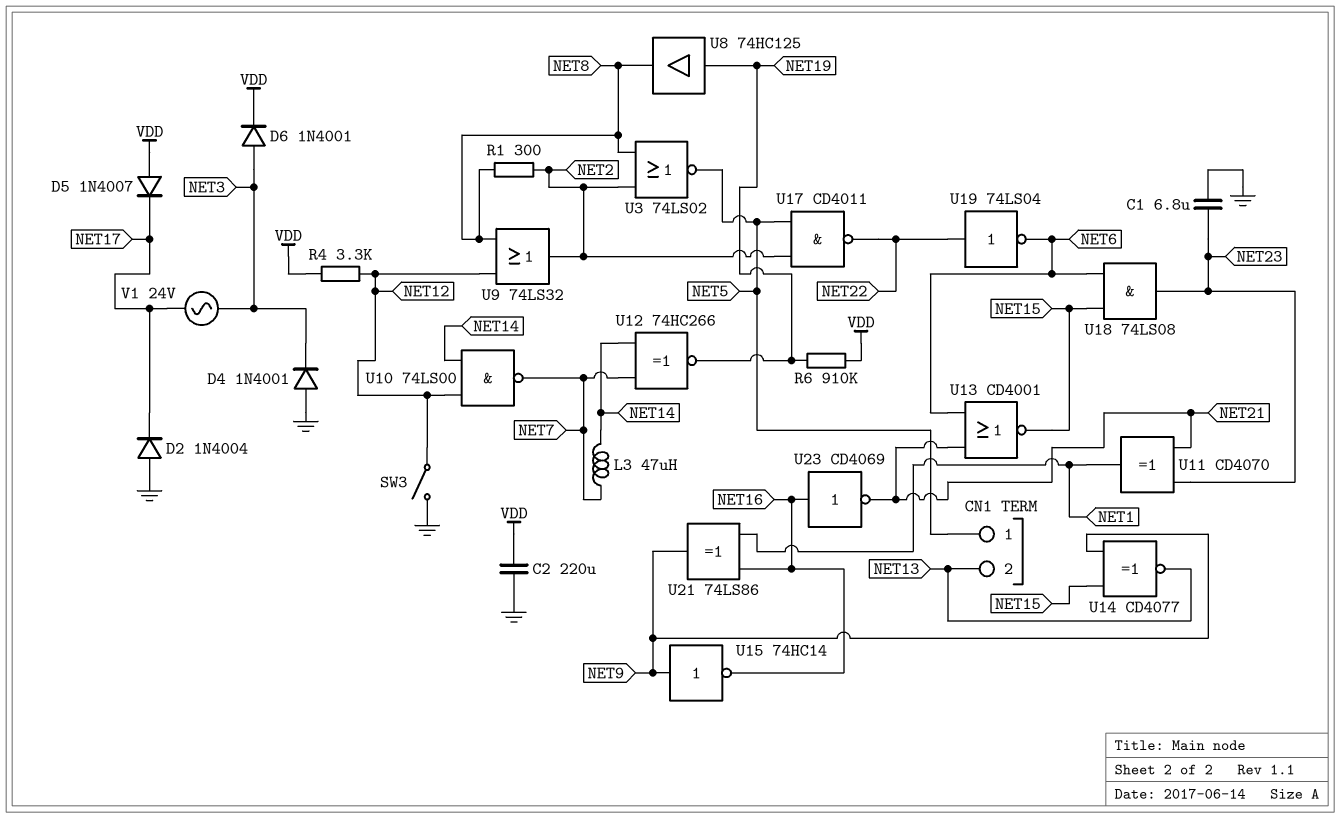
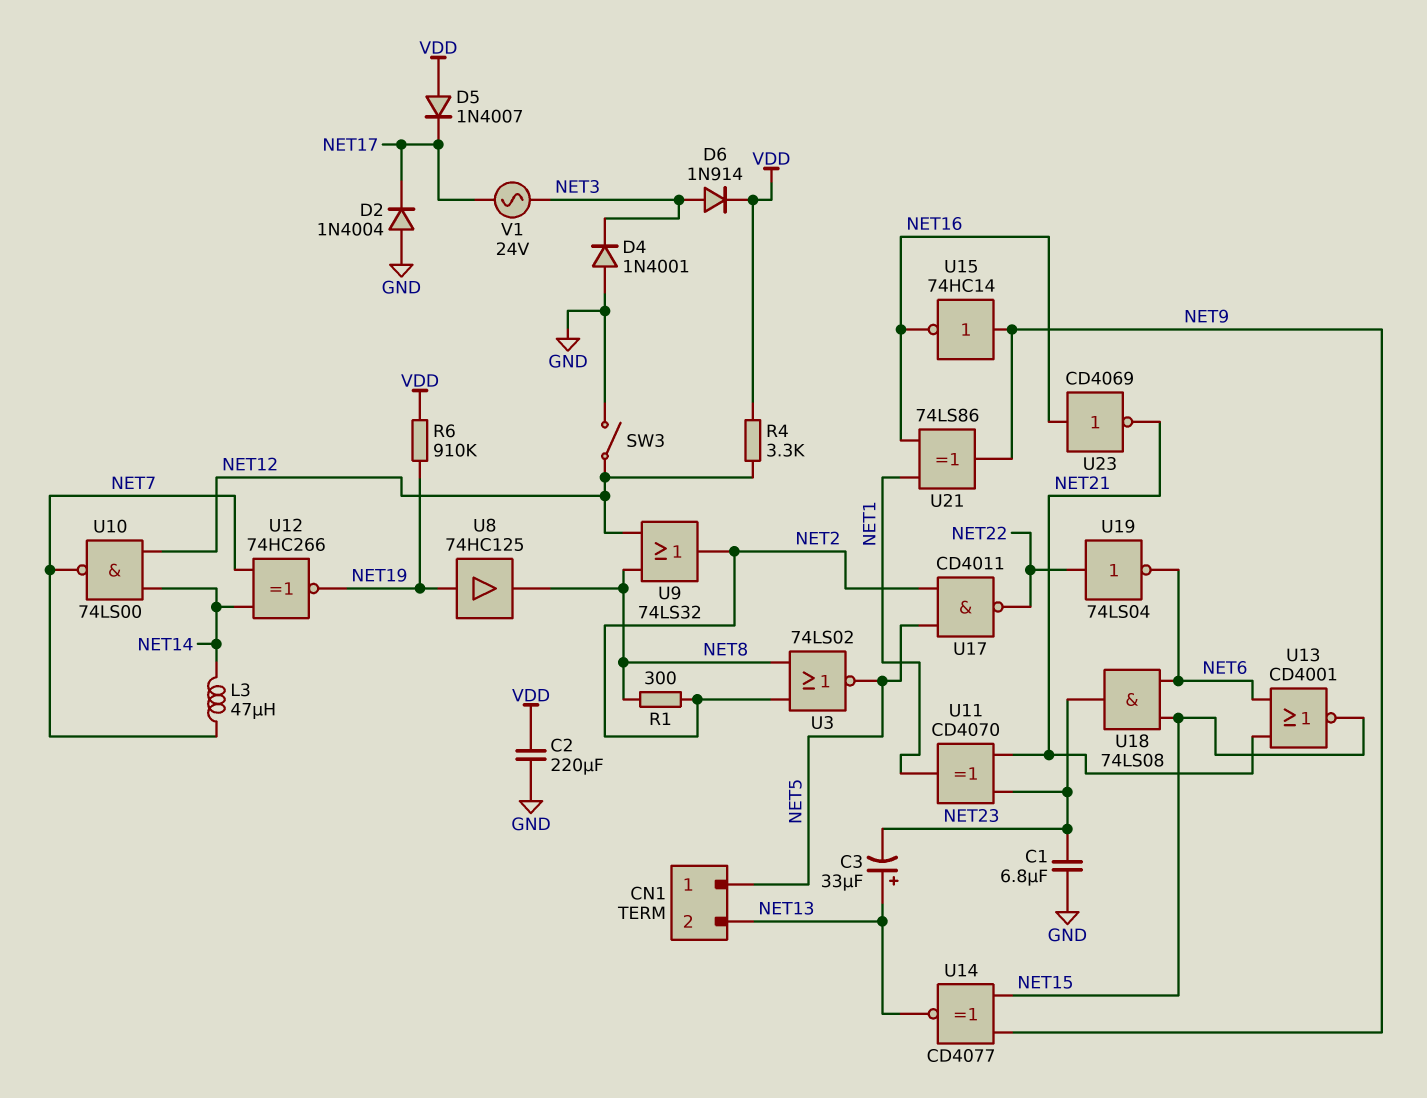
C3: none -> 33uF (plus NET13, minus NET23)
D6: diode 1N4001 (A NET3, K VDD) -> diode 1N914 (A NET3, K VDD)

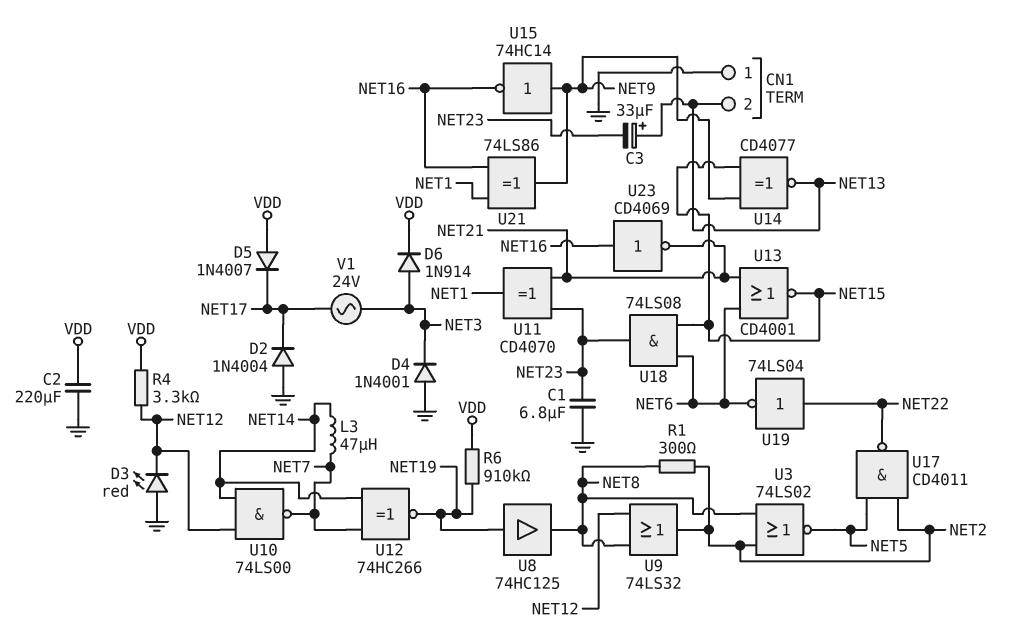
CN1 pin 1: NET5 -> GND
D3: none -> LED red (A GND, K NET12)
SW3: switch (GND, NET12) -> none

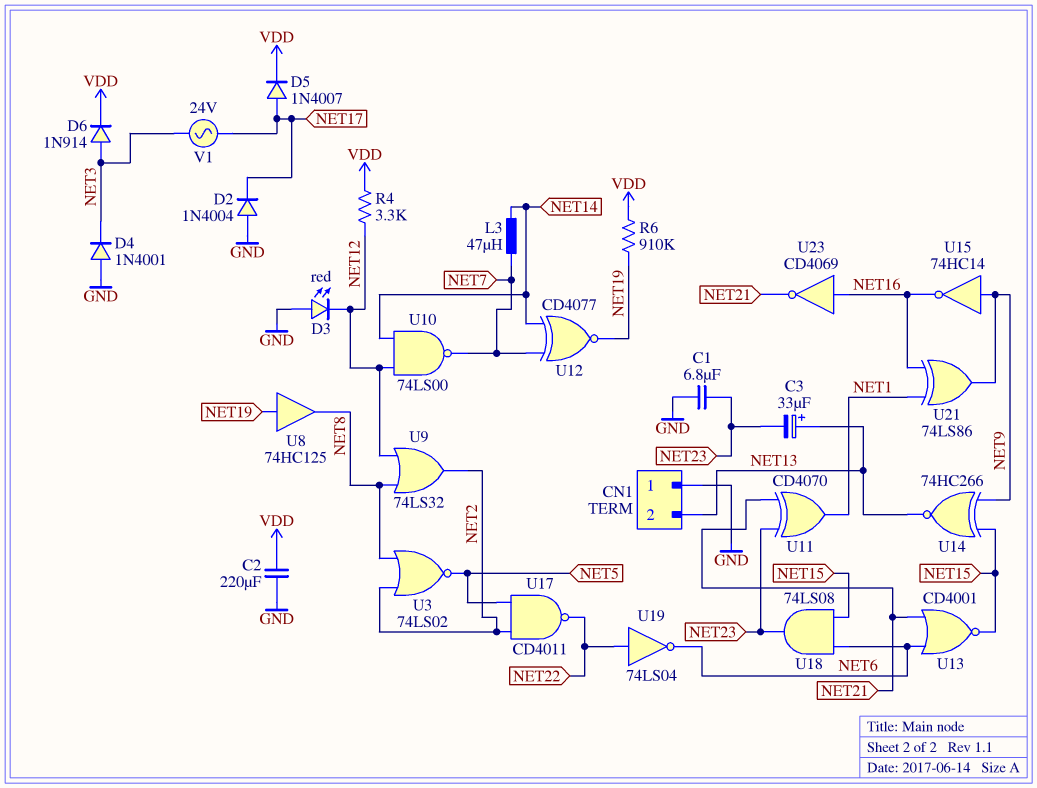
D5: diode 1N4007 (A VDD, K NET17) -> diode 1N4007 (A NET17, K VDD)
R1: 300 (NET2, NET8) -> none
U12: XNOR 74HC266 (in NET7, in NET14, out NET19) -> XNOR CD4077 (in NET7, in NET14, out NET19)
U14: XNOR CD4077 (in NET9, in NET15, out NET13) -> XNOR 74HC266 (in NET9, in NET15, out NET13)

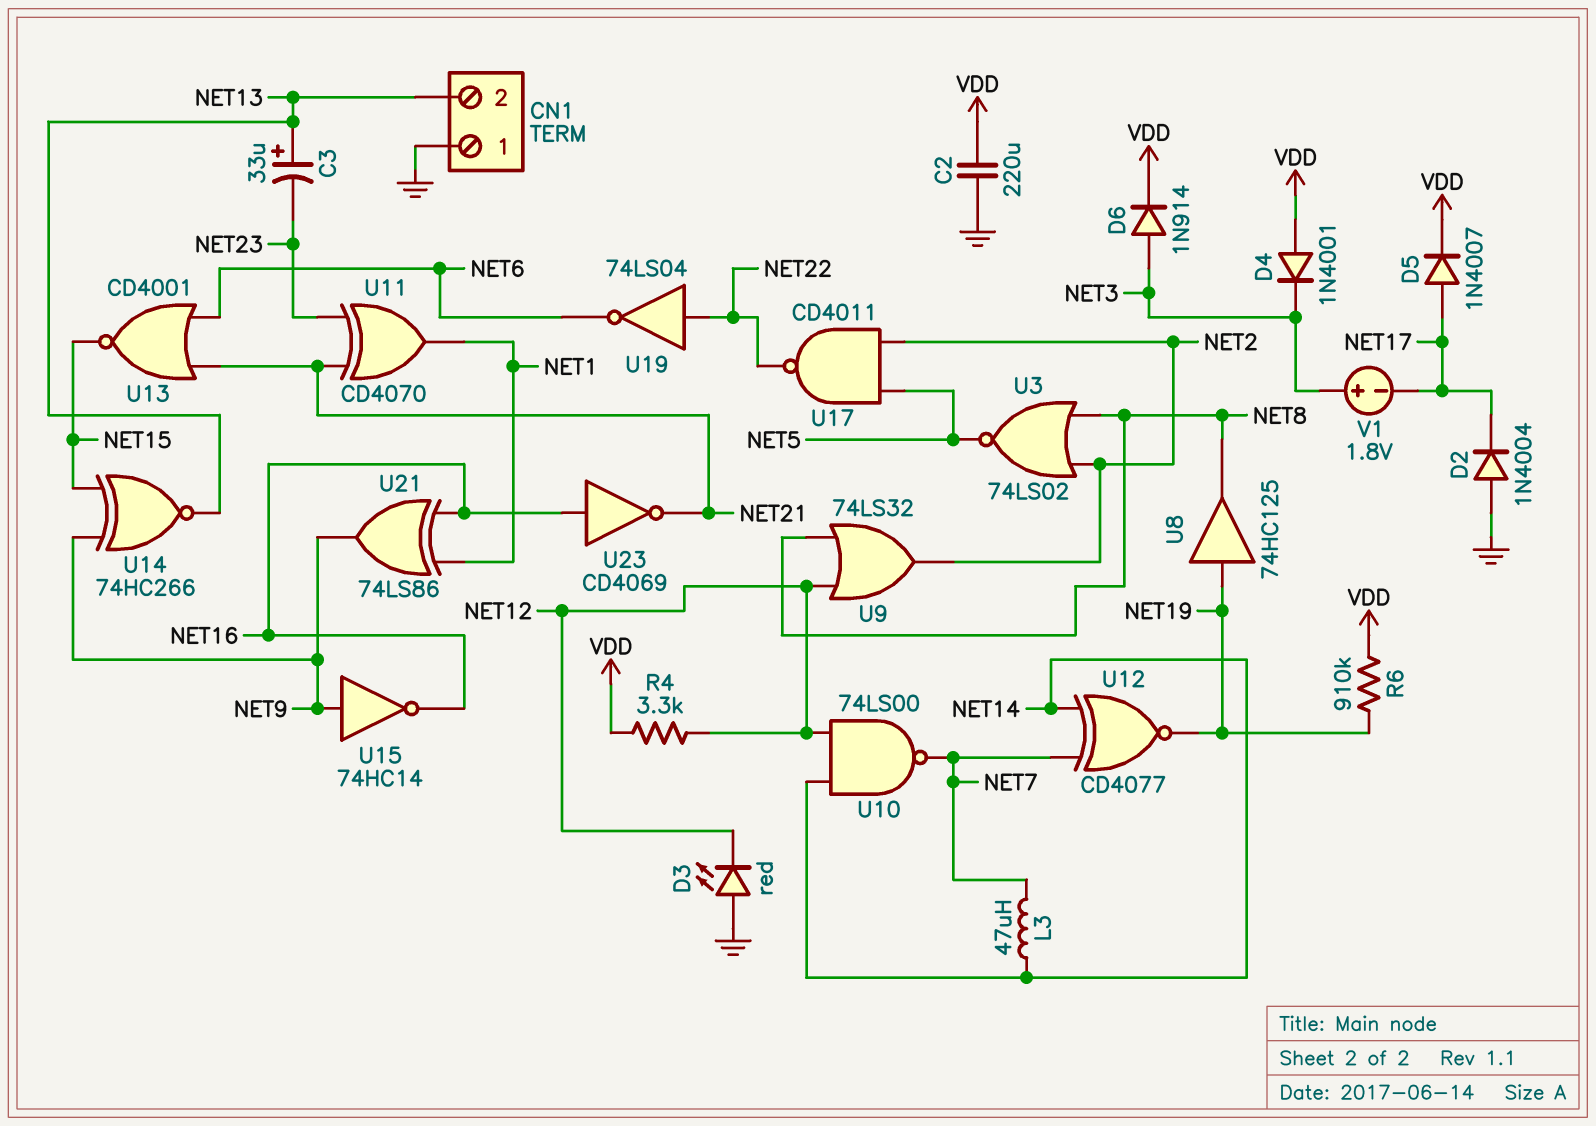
C1: 6.8uF (GND, NET23) -> none
D4: diode 1N4001 (A GND, K NET3) -> diode 1N4001 (A VDD, K NET3)
U18: AND 74LS08 (in NET6, in NET15, out NET23) -> none
V1: AC 24V (NET3, NET17) -> 1.8V (plus NET3, minus NET17)

